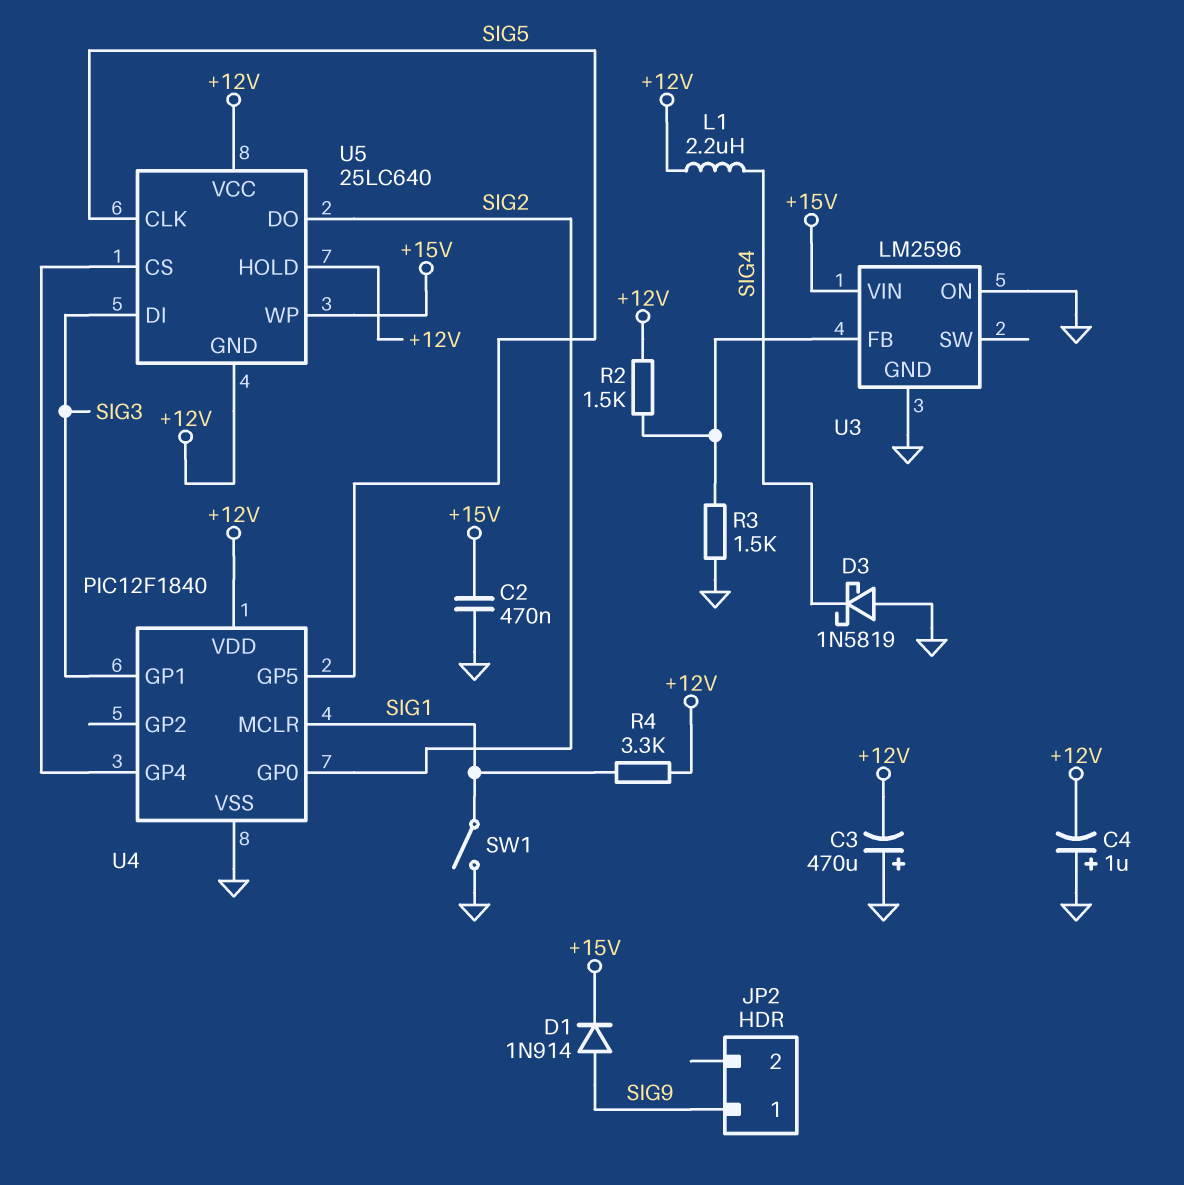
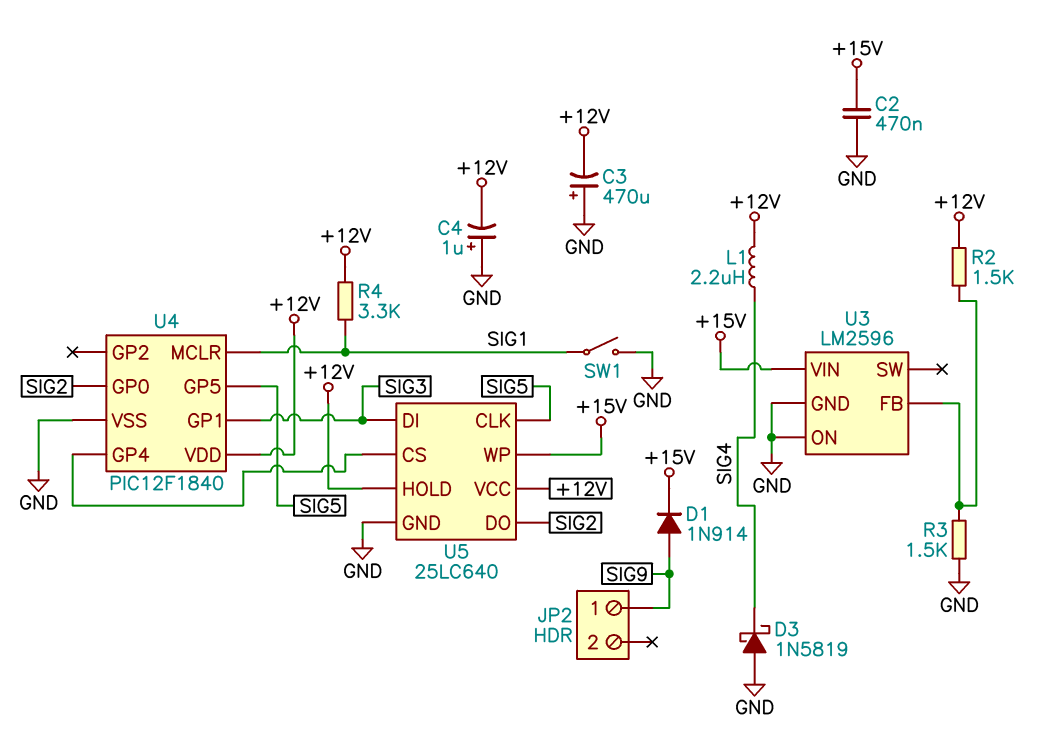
U5 pin GND: +12V -> GND

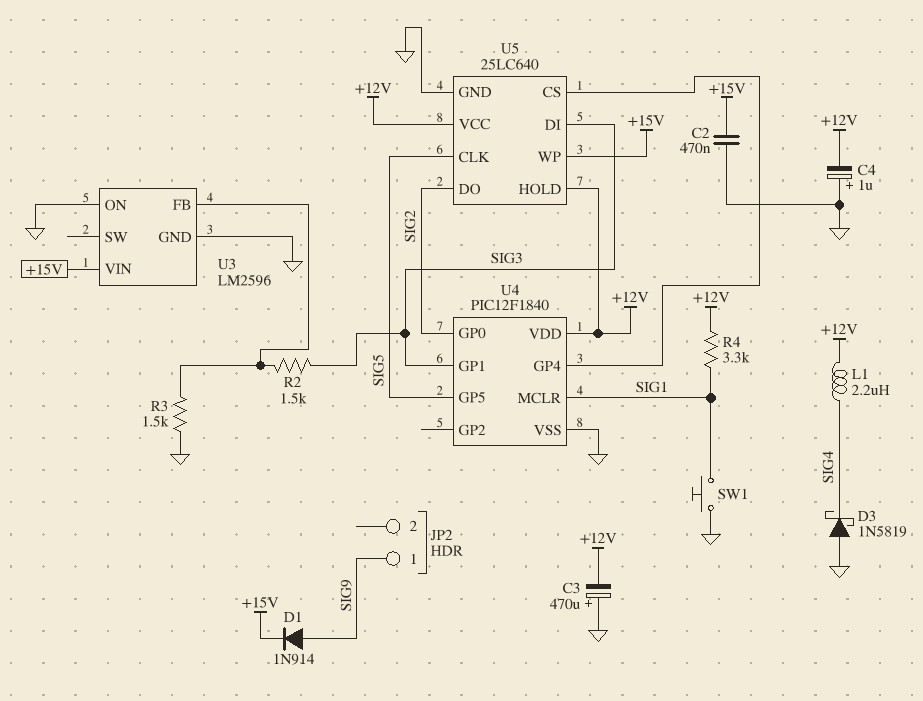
R2: 1.5k (+12V, U3/FB) -> 1.5k (SIG3, U3/FB)
SW1: switch (GND, SIG1) -> button (GND, SIG1)

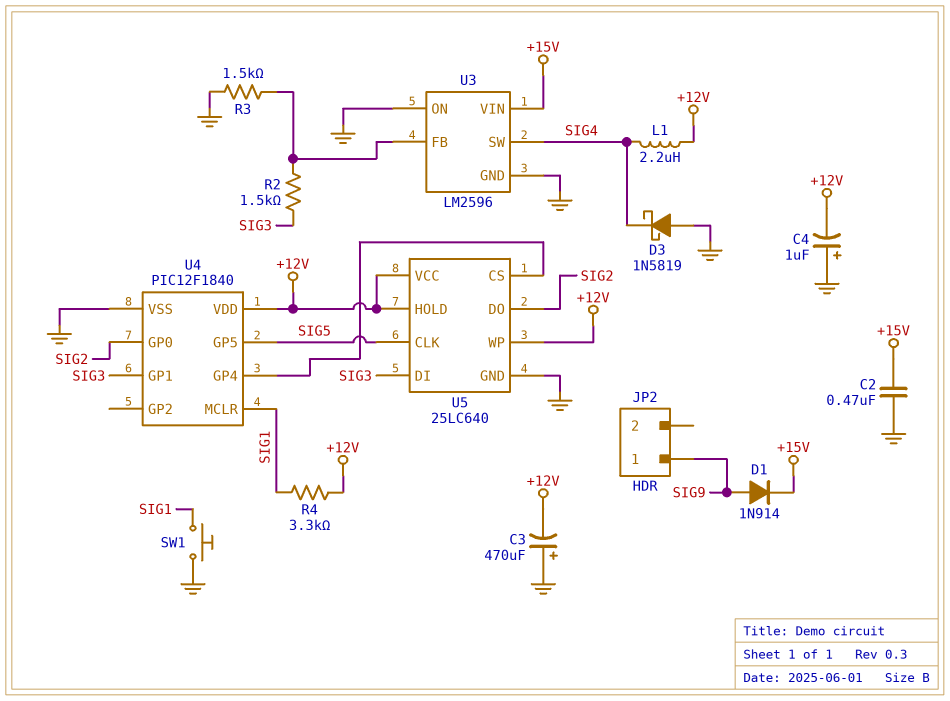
U3 pin SW: none -> SIG4
U5 pin WP: +15V -> +12V

